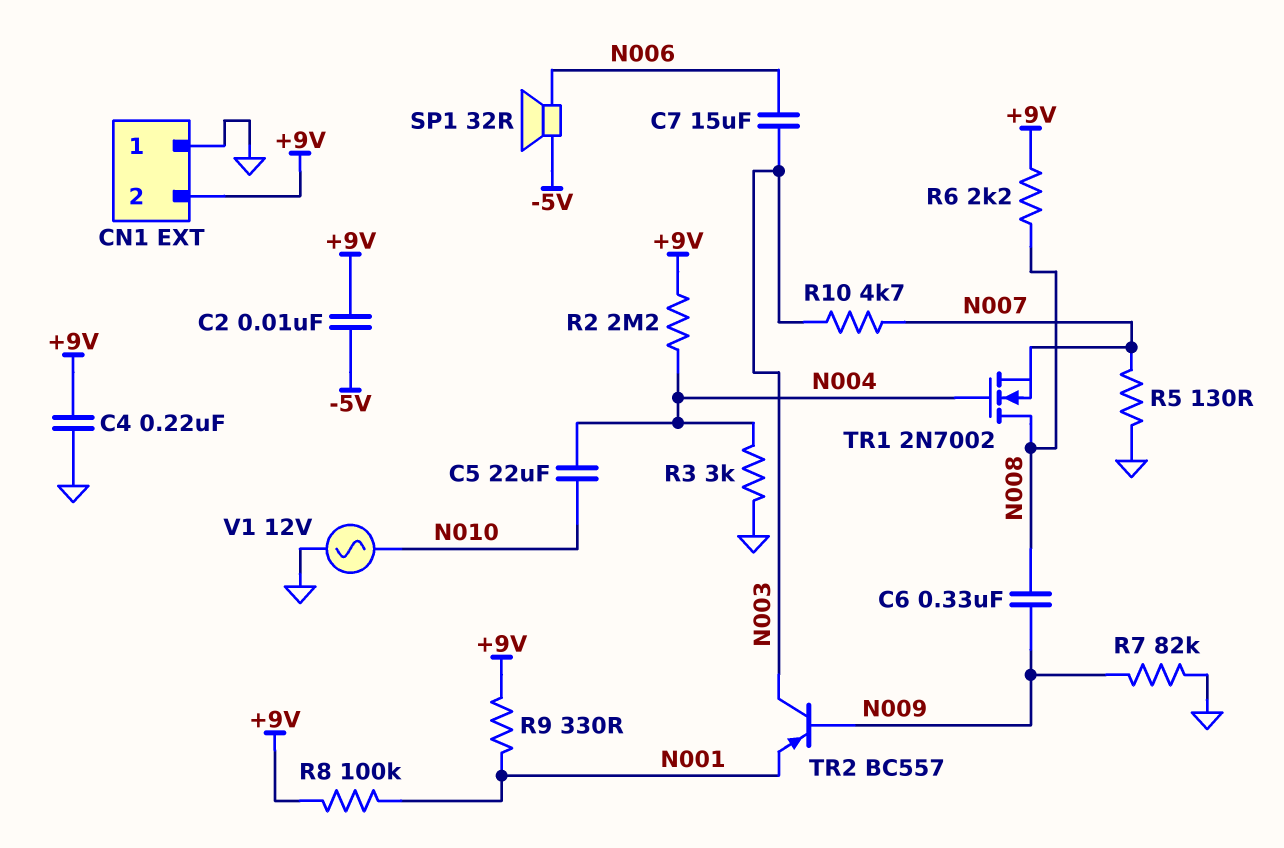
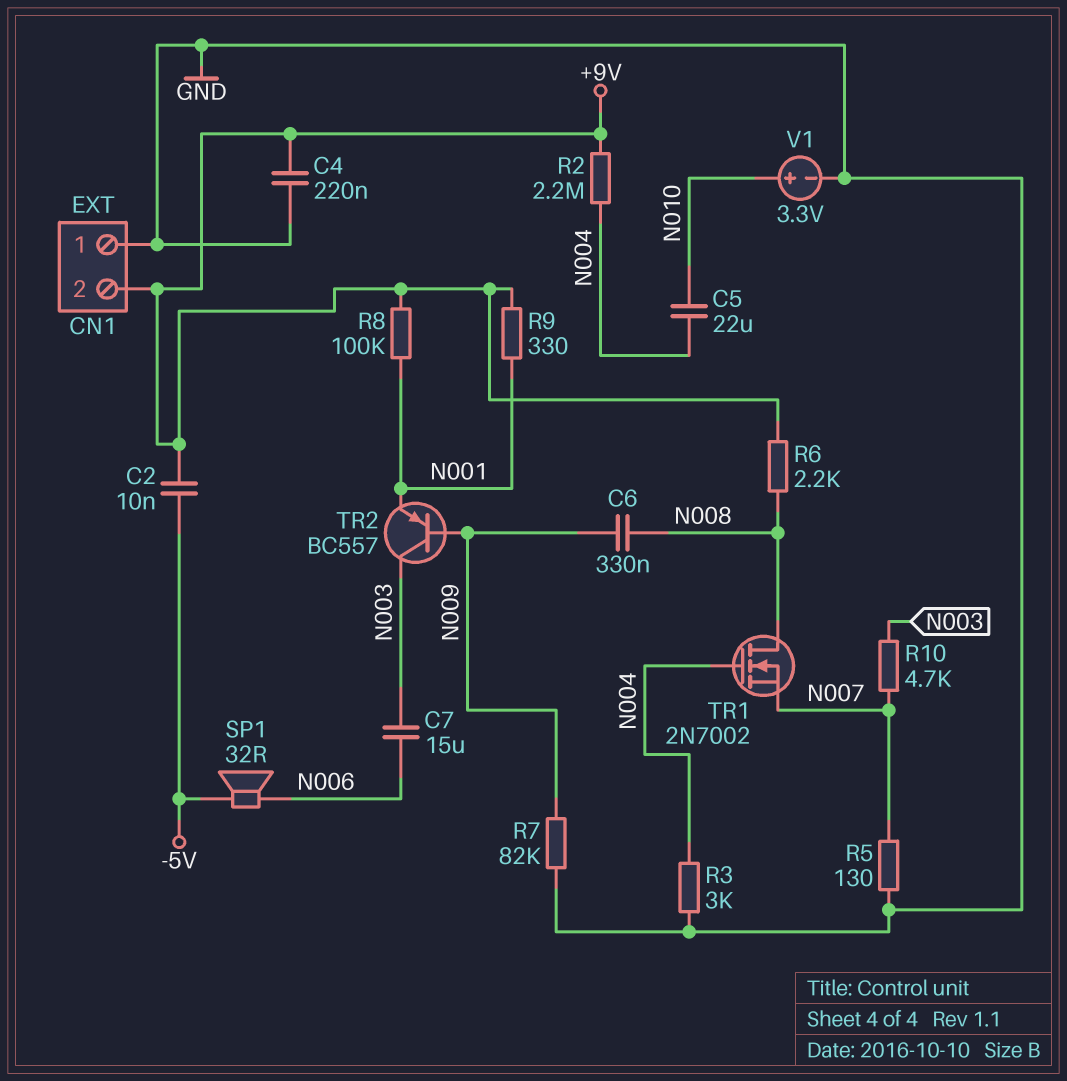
V1: AC 12V (GND, N010) -> 3.3V (plus N010, minus GND)

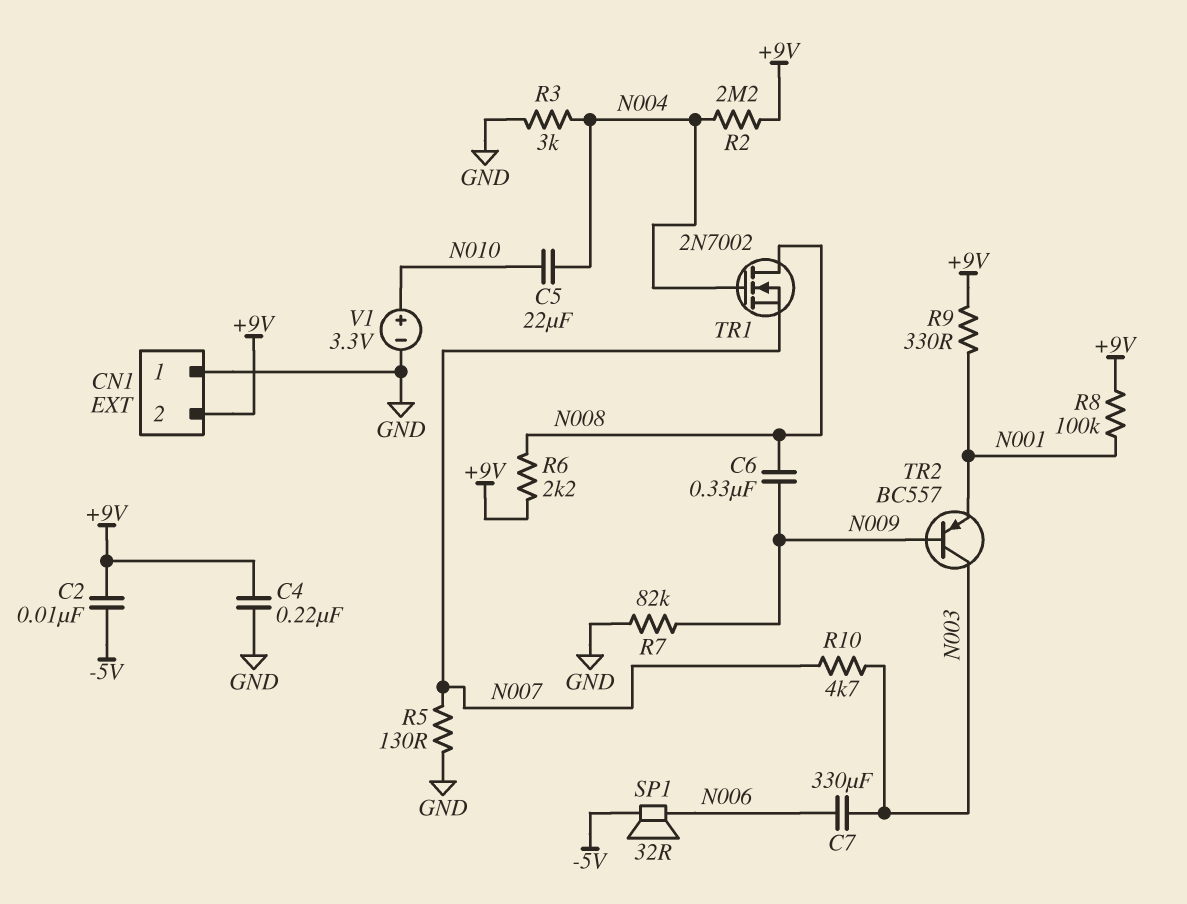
C7: 15uF (N003, N006) -> 330uF (N003, N006)

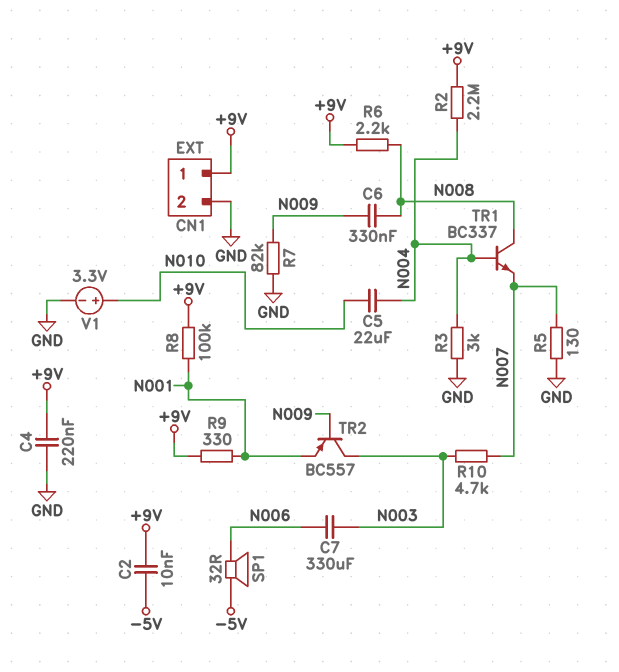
CN1 pin 1: GND -> +9V
CN1 pin 2: +9V -> GND
TR1: NMOS 2N7002 (G N004, D N008, S N007) -> NPN BC337 (B N004, C N008, E N007)

